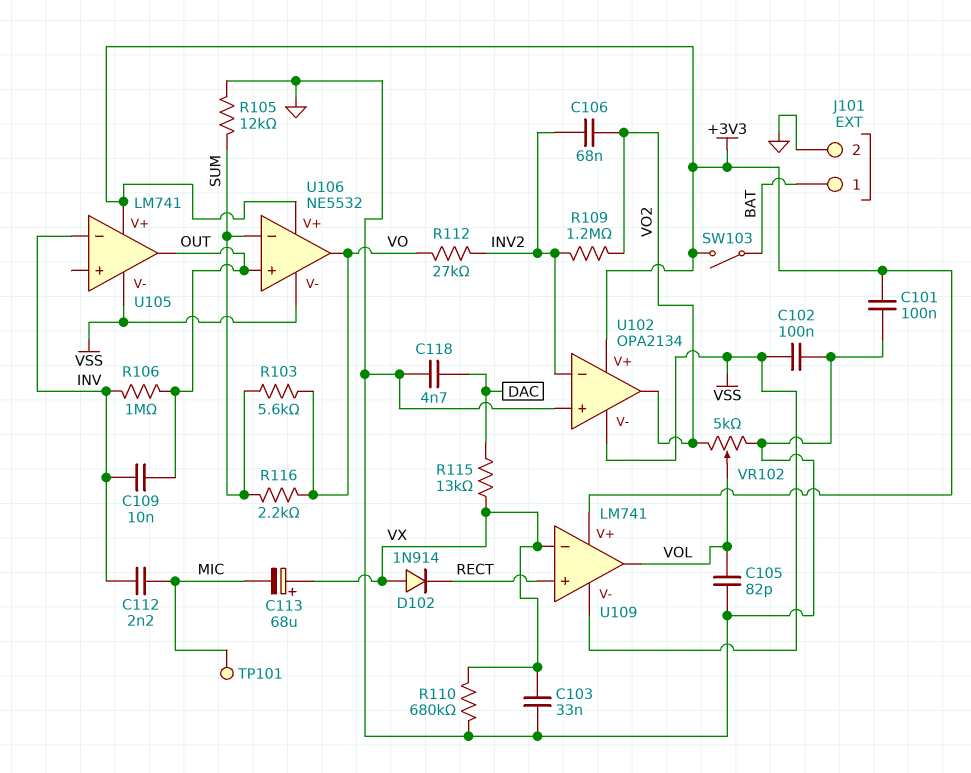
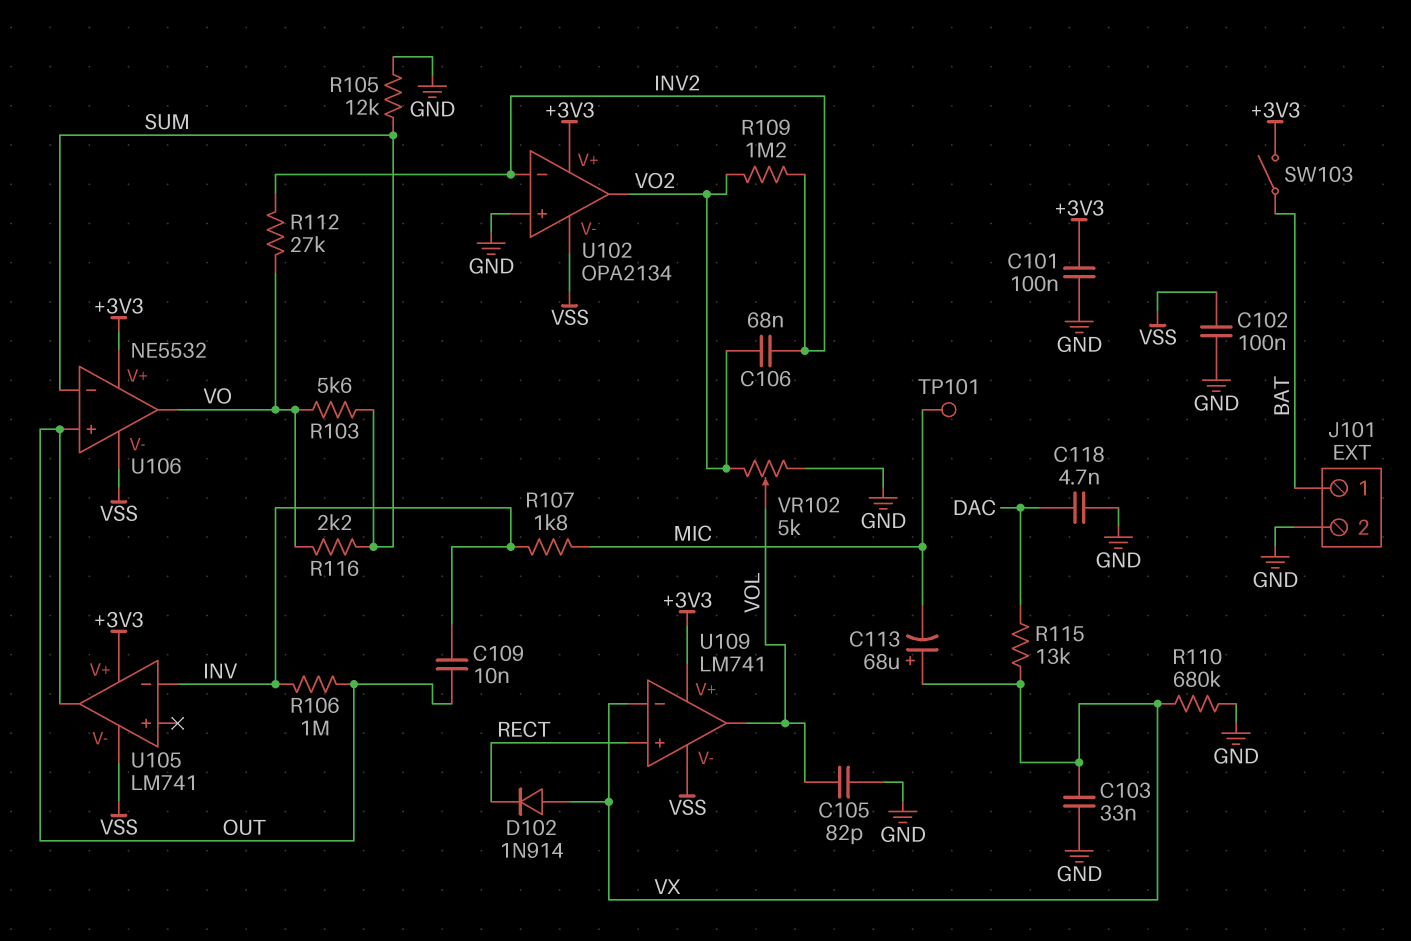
C112: 2.2nF (INV, MIC) -> none
R107: none -> 1.8k (INV, MIC)

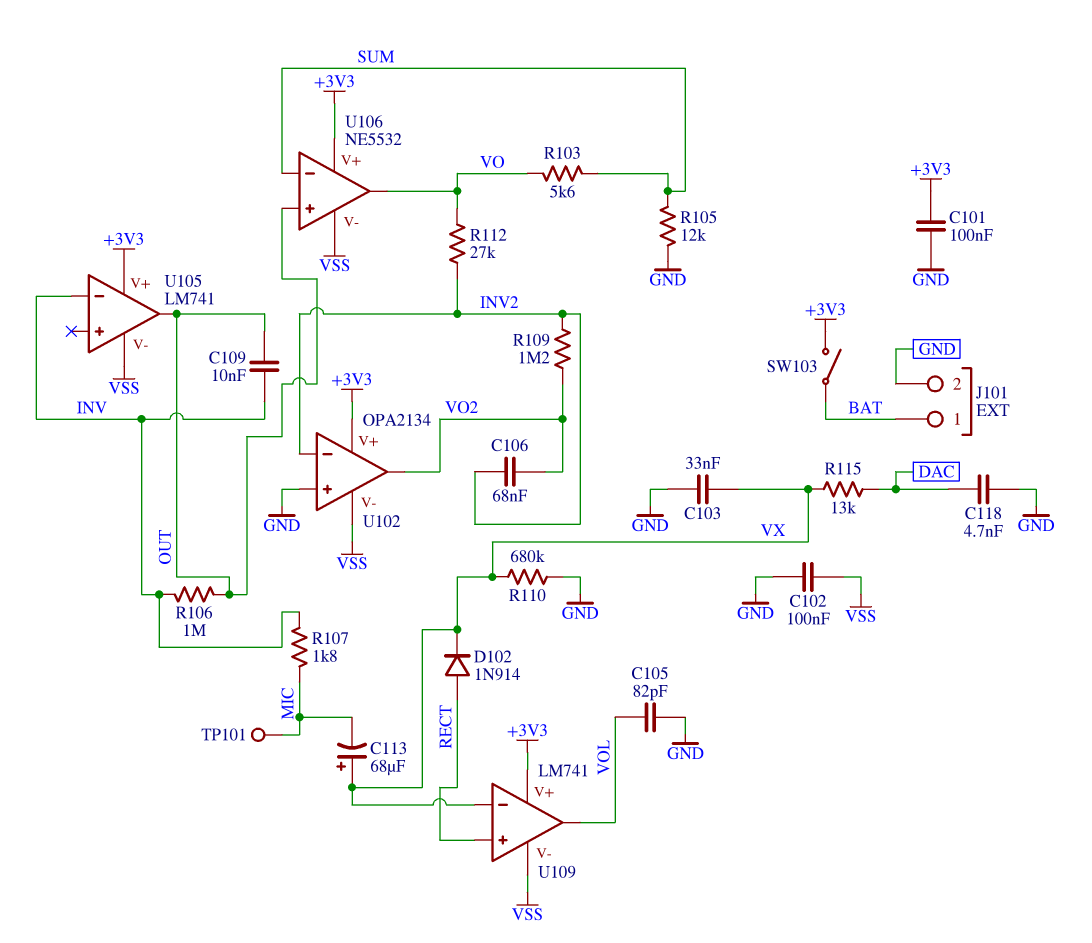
D102: diode 1N914 (A VX, K RECT) -> diode 1N914 (A RECT, K VX)
R116: 2.2k (SUM, VO) -> none
VR102: 5k (GND, VO2, wiper VOL) -> none

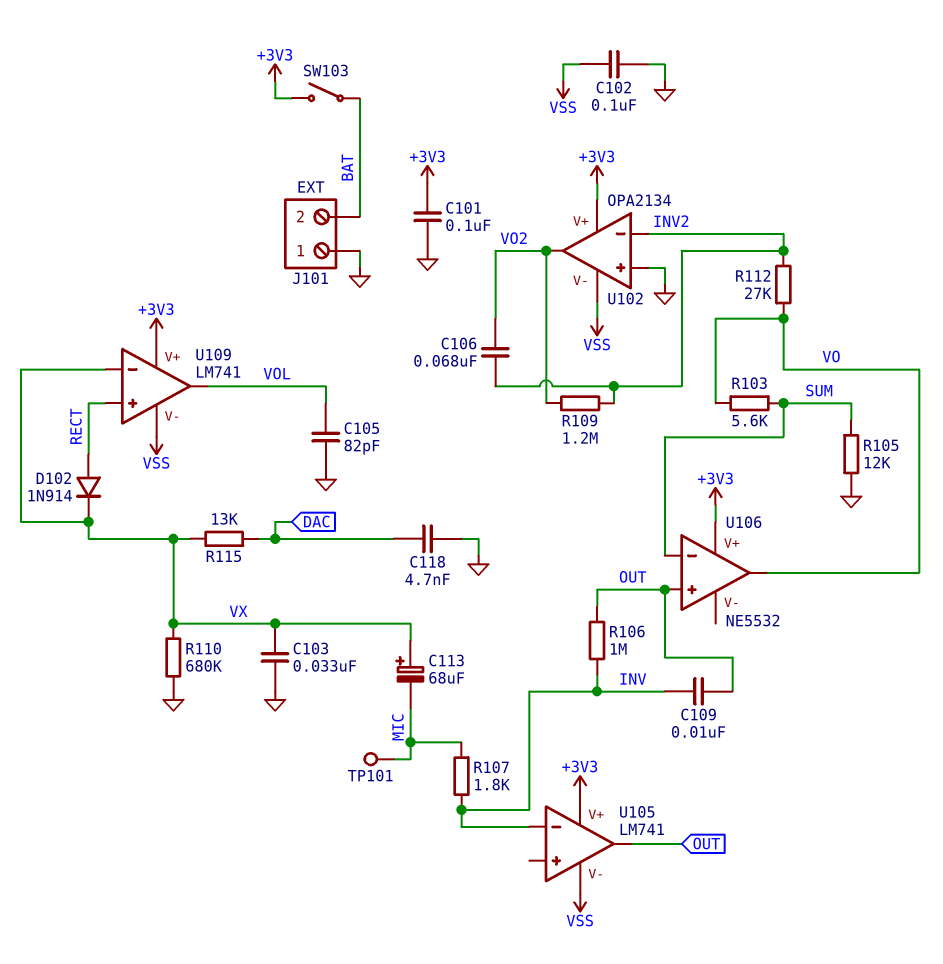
J101 pin 1: BAT -> GND
J101 pin 2: GND -> BAT
U106 pin V-: VSS -> none

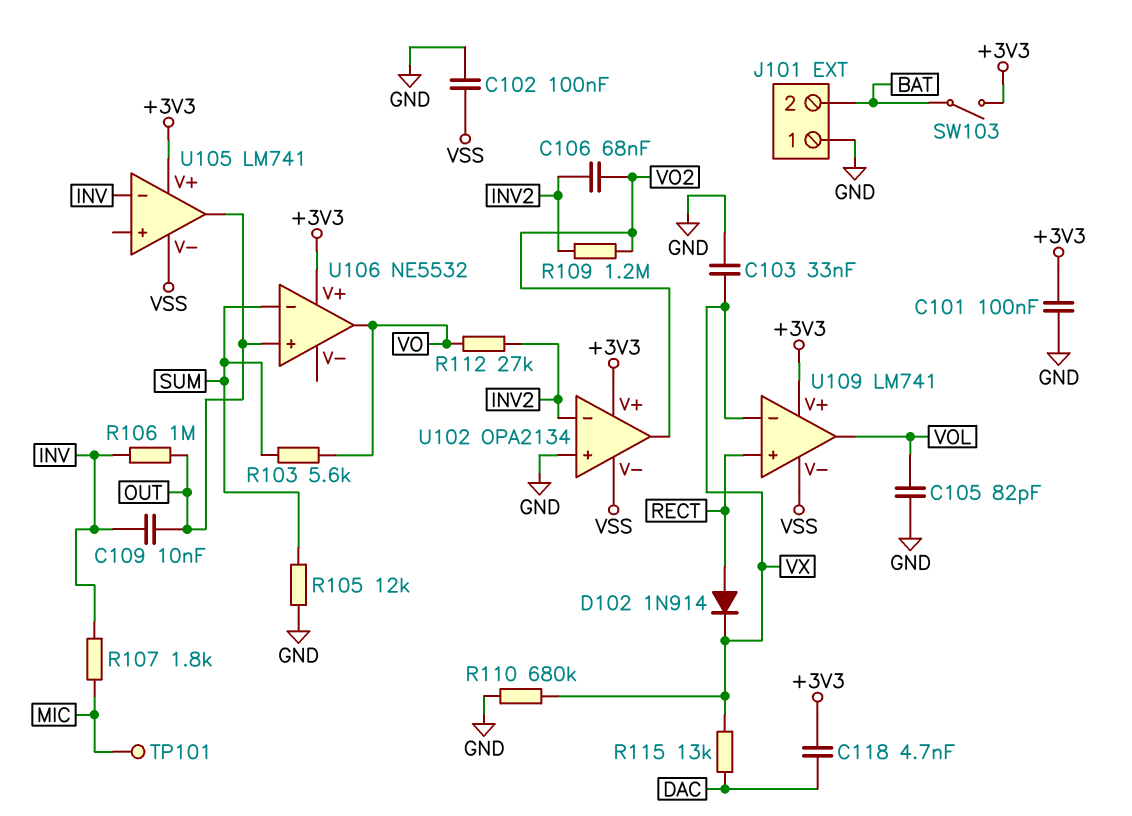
C113: 68uF (plus VX, minus MIC) -> none
C118: 4.7nF (DAC, GND) -> 4.7nF (+3V3, DAC)

